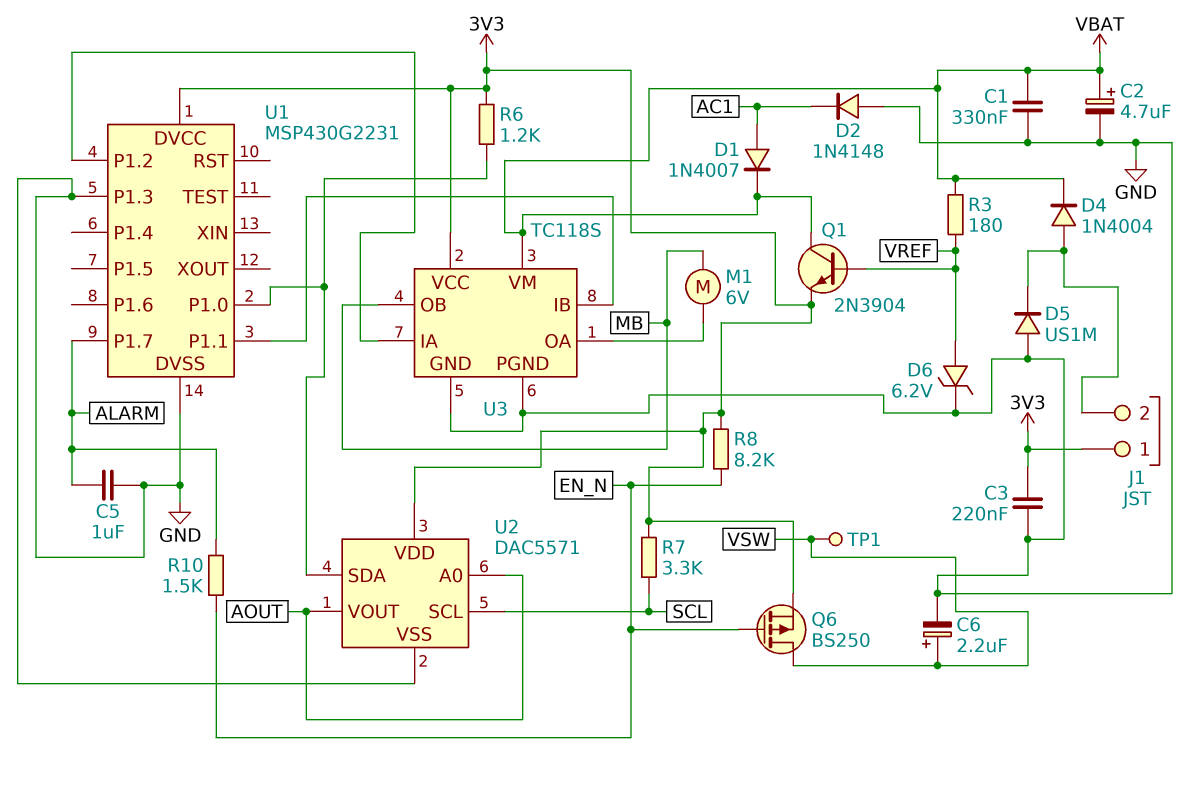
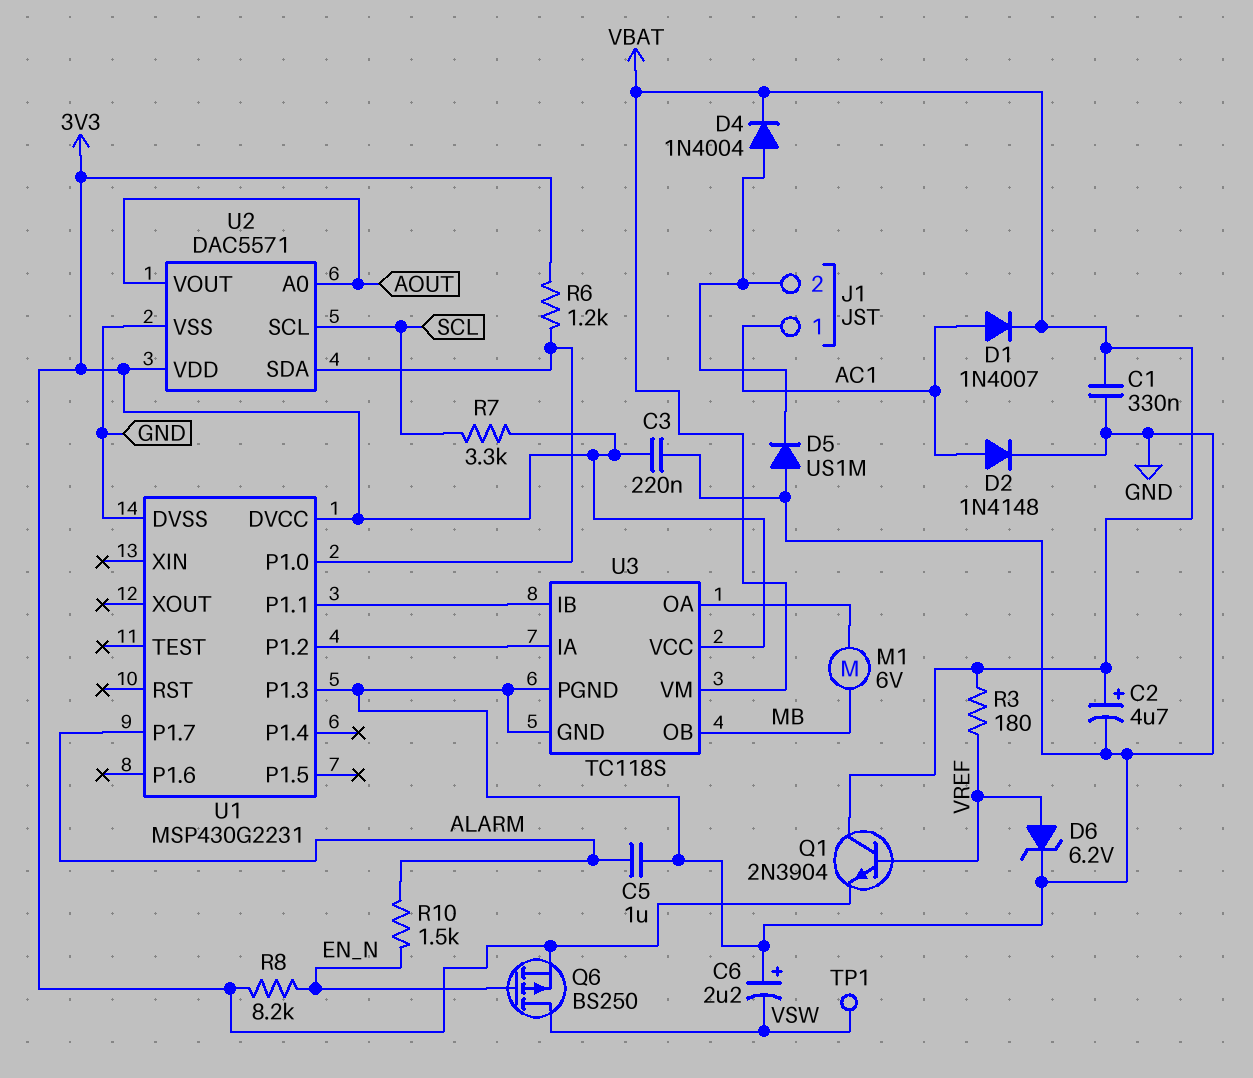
C6: 2.2uF (plus VSW, minus GND) -> 2.2uF (plus GND, minus VSW)
D2: diode 1N4148 (A GND, K AC1) -> diode 1N4148 (A AC1, K GND)
J1 pin 1: 3V3 -> AC1

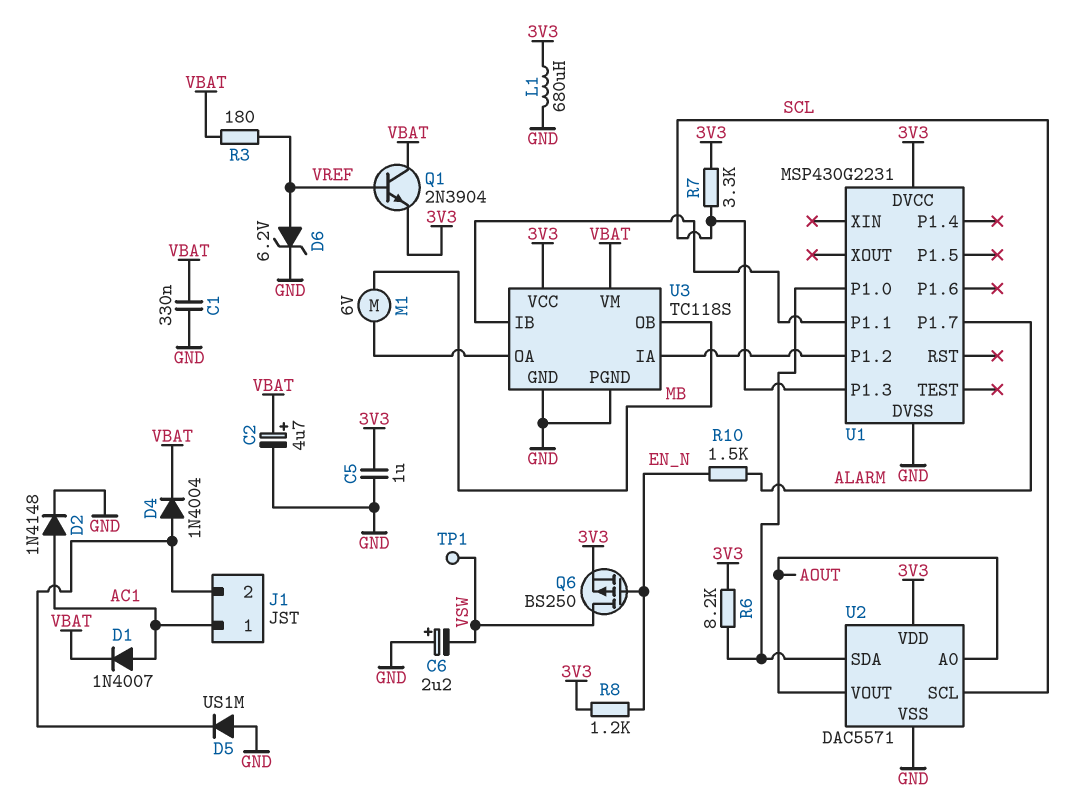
C3: 220nF (3V3, GND) -> none
C5: 1uF (ALARM, GND) -> 1uF (3V3, GND)
L1: none -> 680uH (3V3, GND)
R6: 1.2k (3V3, U1/P1.0) -> 8.2k (3V3, U1/P1.0)
R8: 8.2k (3V3, EN_N) -> 1.2k (3V3, EN_N)
U1 pin P1.3: GND -> SCL

